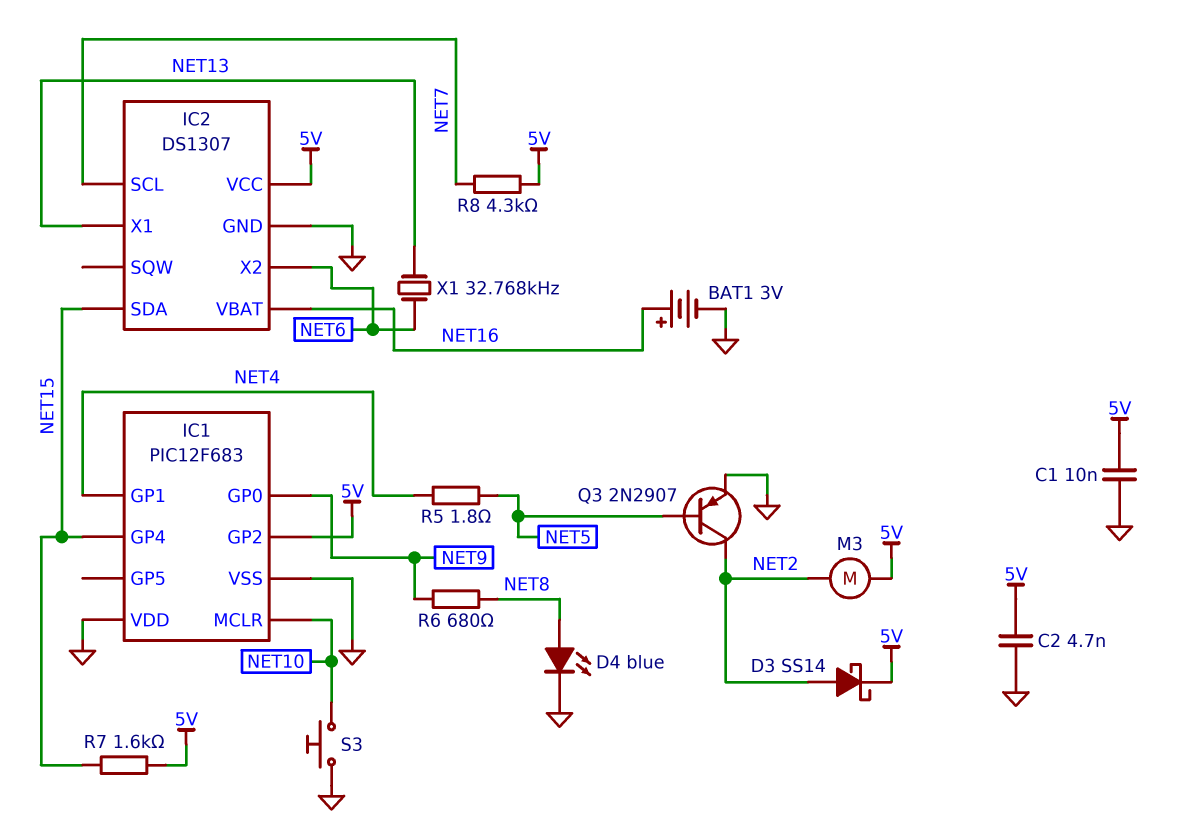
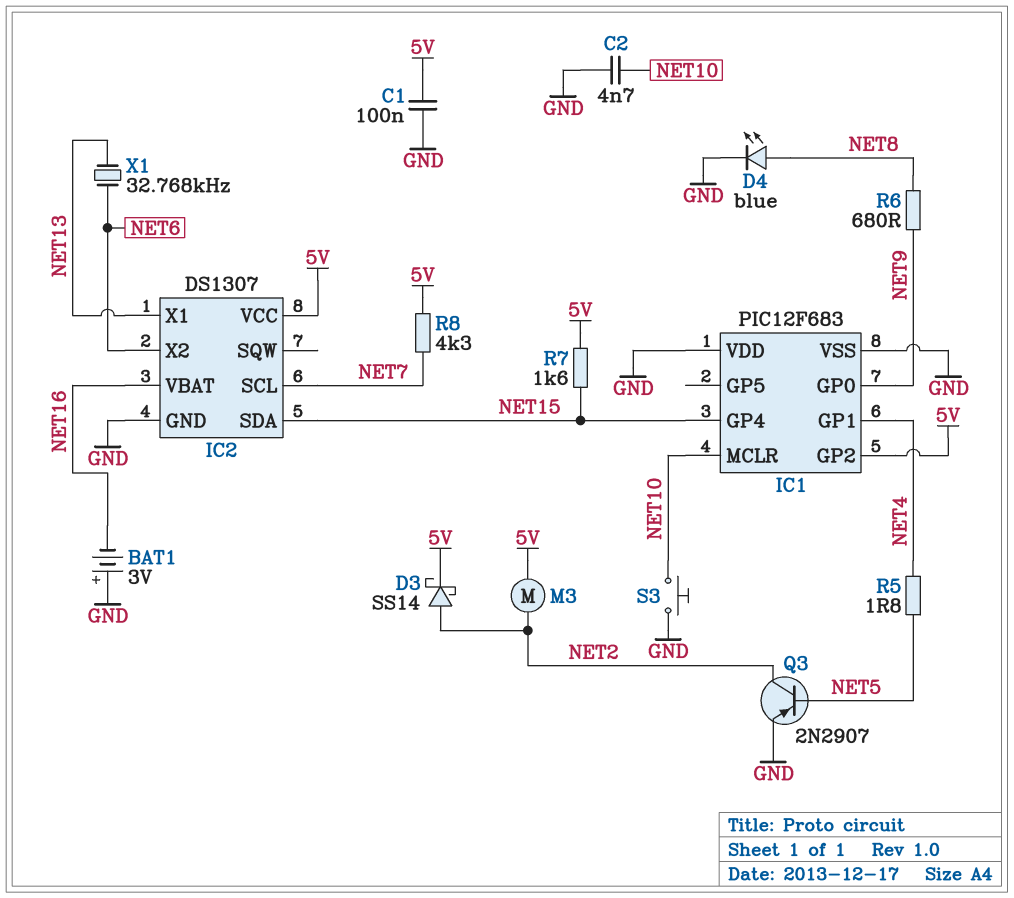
BAT1: 3V (plus NET16, minus GND) -> 3V (plus GND, minus NET16)
C1: 10nF (5V, GND) -> 100nF (5V, GND)
C2: 4.7nF (5V, GND) -> 4.7nF (GND, NET10)

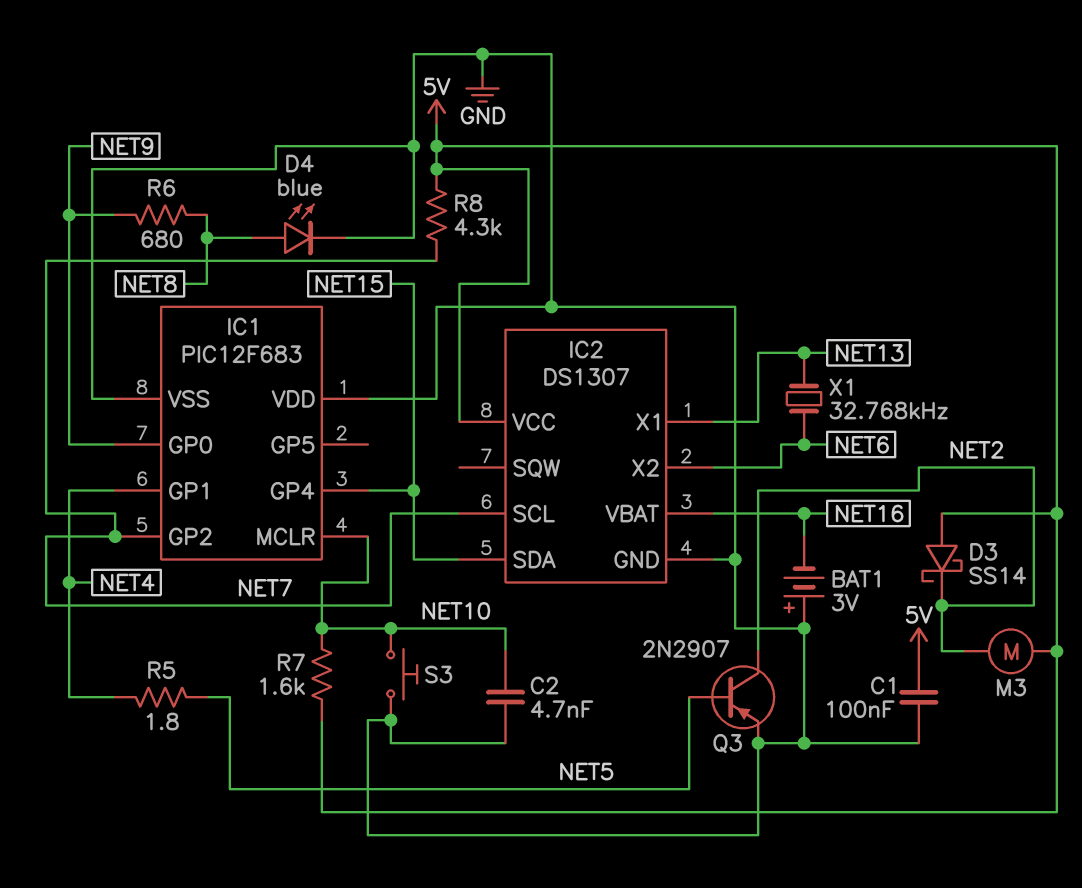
D3: schottky SS14 (A NET2, K 5V) -> schottky SS14 (A 5V, K NET2)
IC1 pin GP2: 5V -> NET7
R7: 1.6k (5V, NET15) -> 1.6k (5V, NET10)

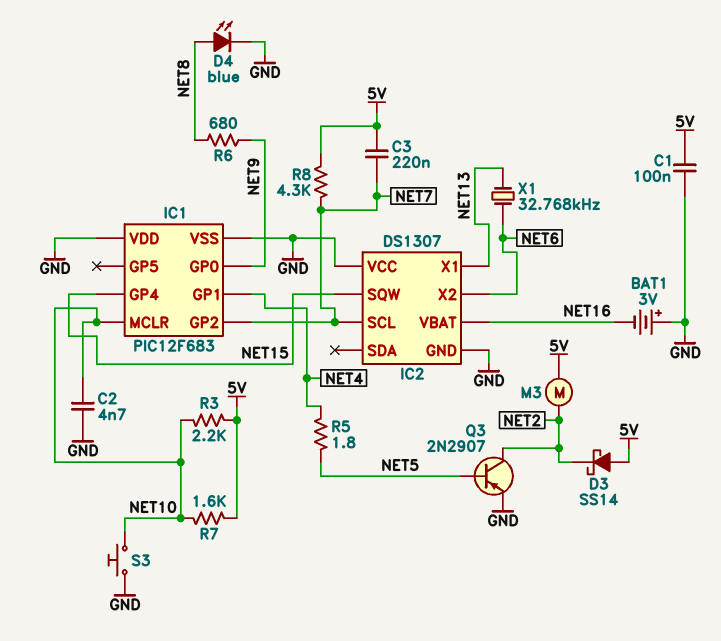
C3: none -> 220nF (5V, NET7)
IC2 pin SDA: NET15 -> none
IC2 pin SQW: none -> NET15
IC2 pin VCC: 5V -> GND
R3: none -> 2.2k (5V, NET10)

